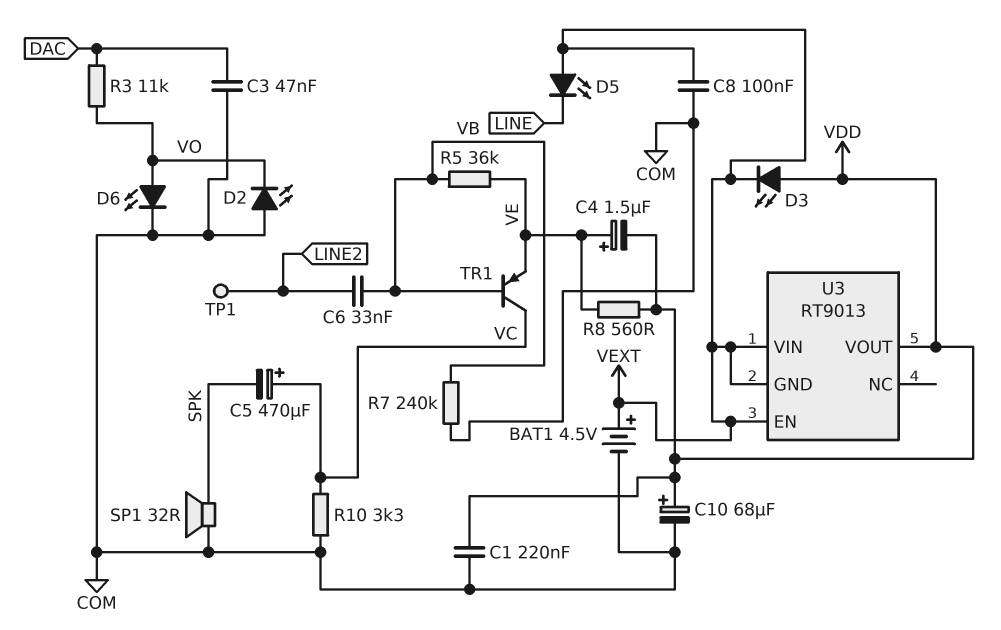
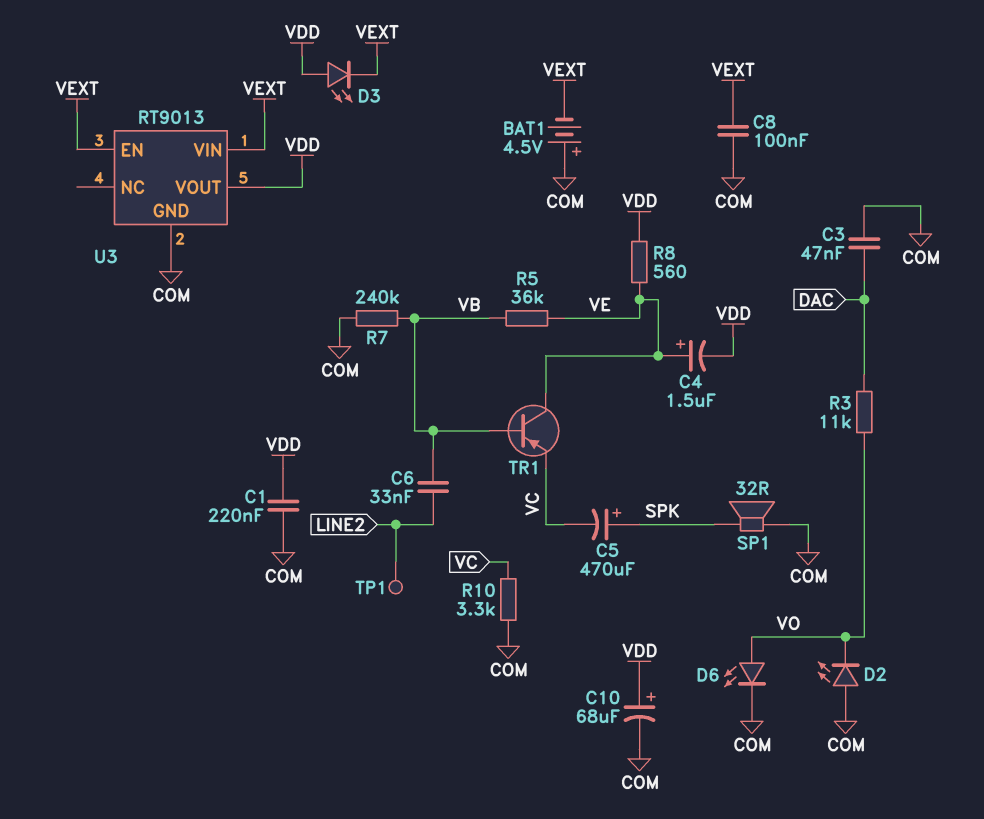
BAT1: 4.5V (plus VEXT, minus COM) -> 4.5V (plus COM, minus VEXT)
C5: 470uF (plus VC, minus SPK) -> 470uF (plus SPK, minus VC)
D5: LED (A VEXT, K LINE) -> none
TR1: PNP (B VB, C VC, E VE) -> PNP (B VB, C VE, E VC)
U3 pin GND: VEXT -> COM

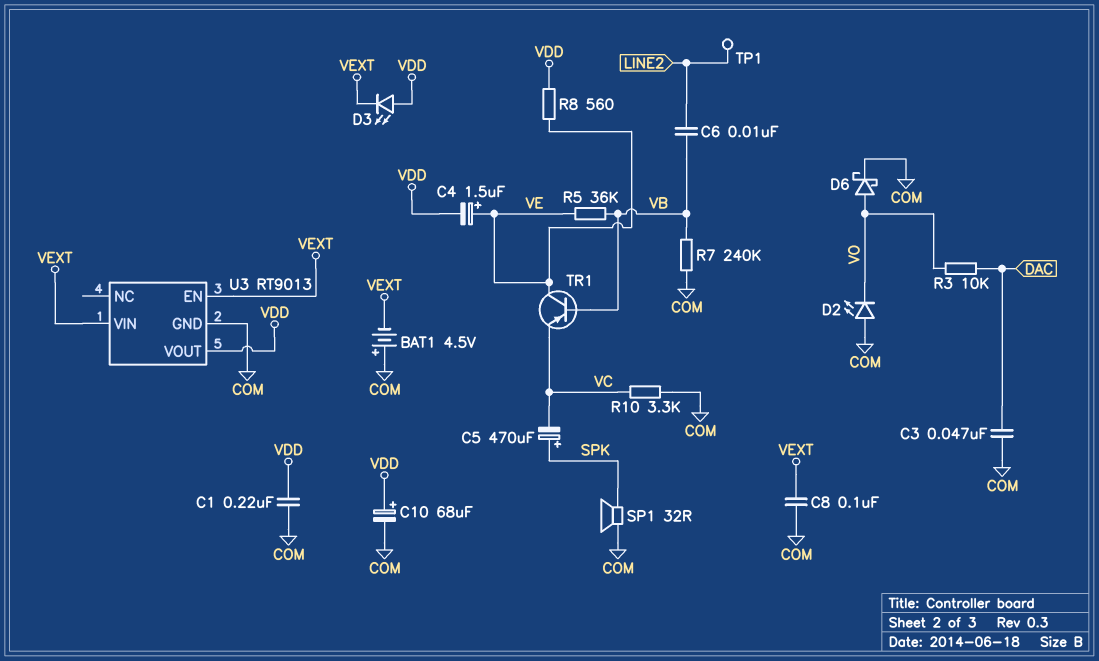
C6: 33nF (LINE2, VB) -> 10nF (LINE2, VB)
D6: LED (A VO, K COM) -> schottky (A VO, K COM)
R3: 11k (DAC, VO) -> 10k (DAC, VO)

